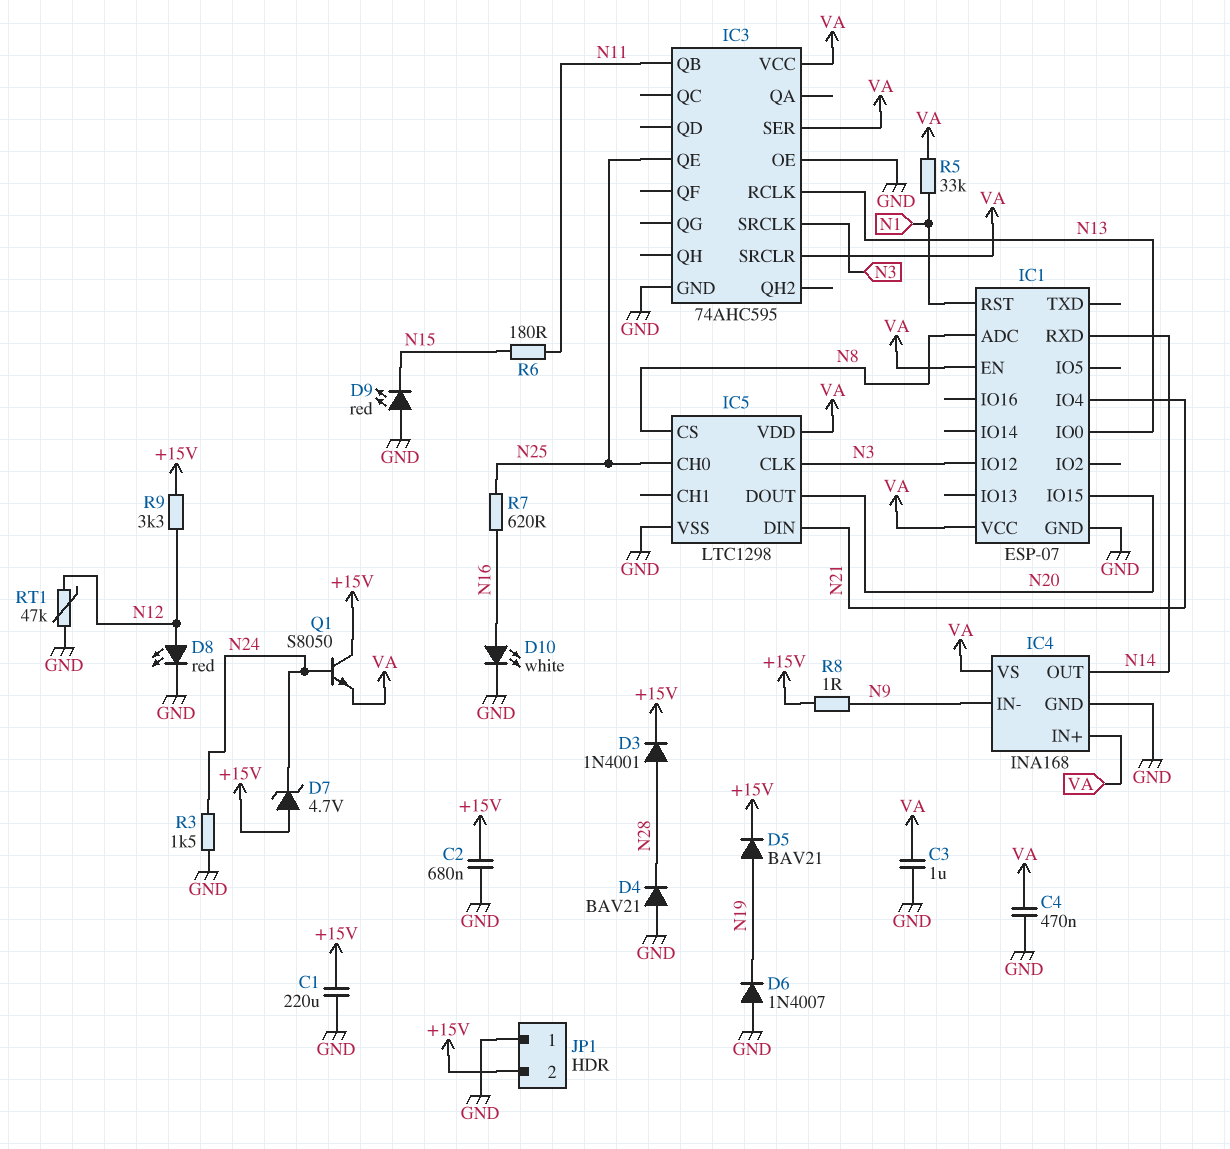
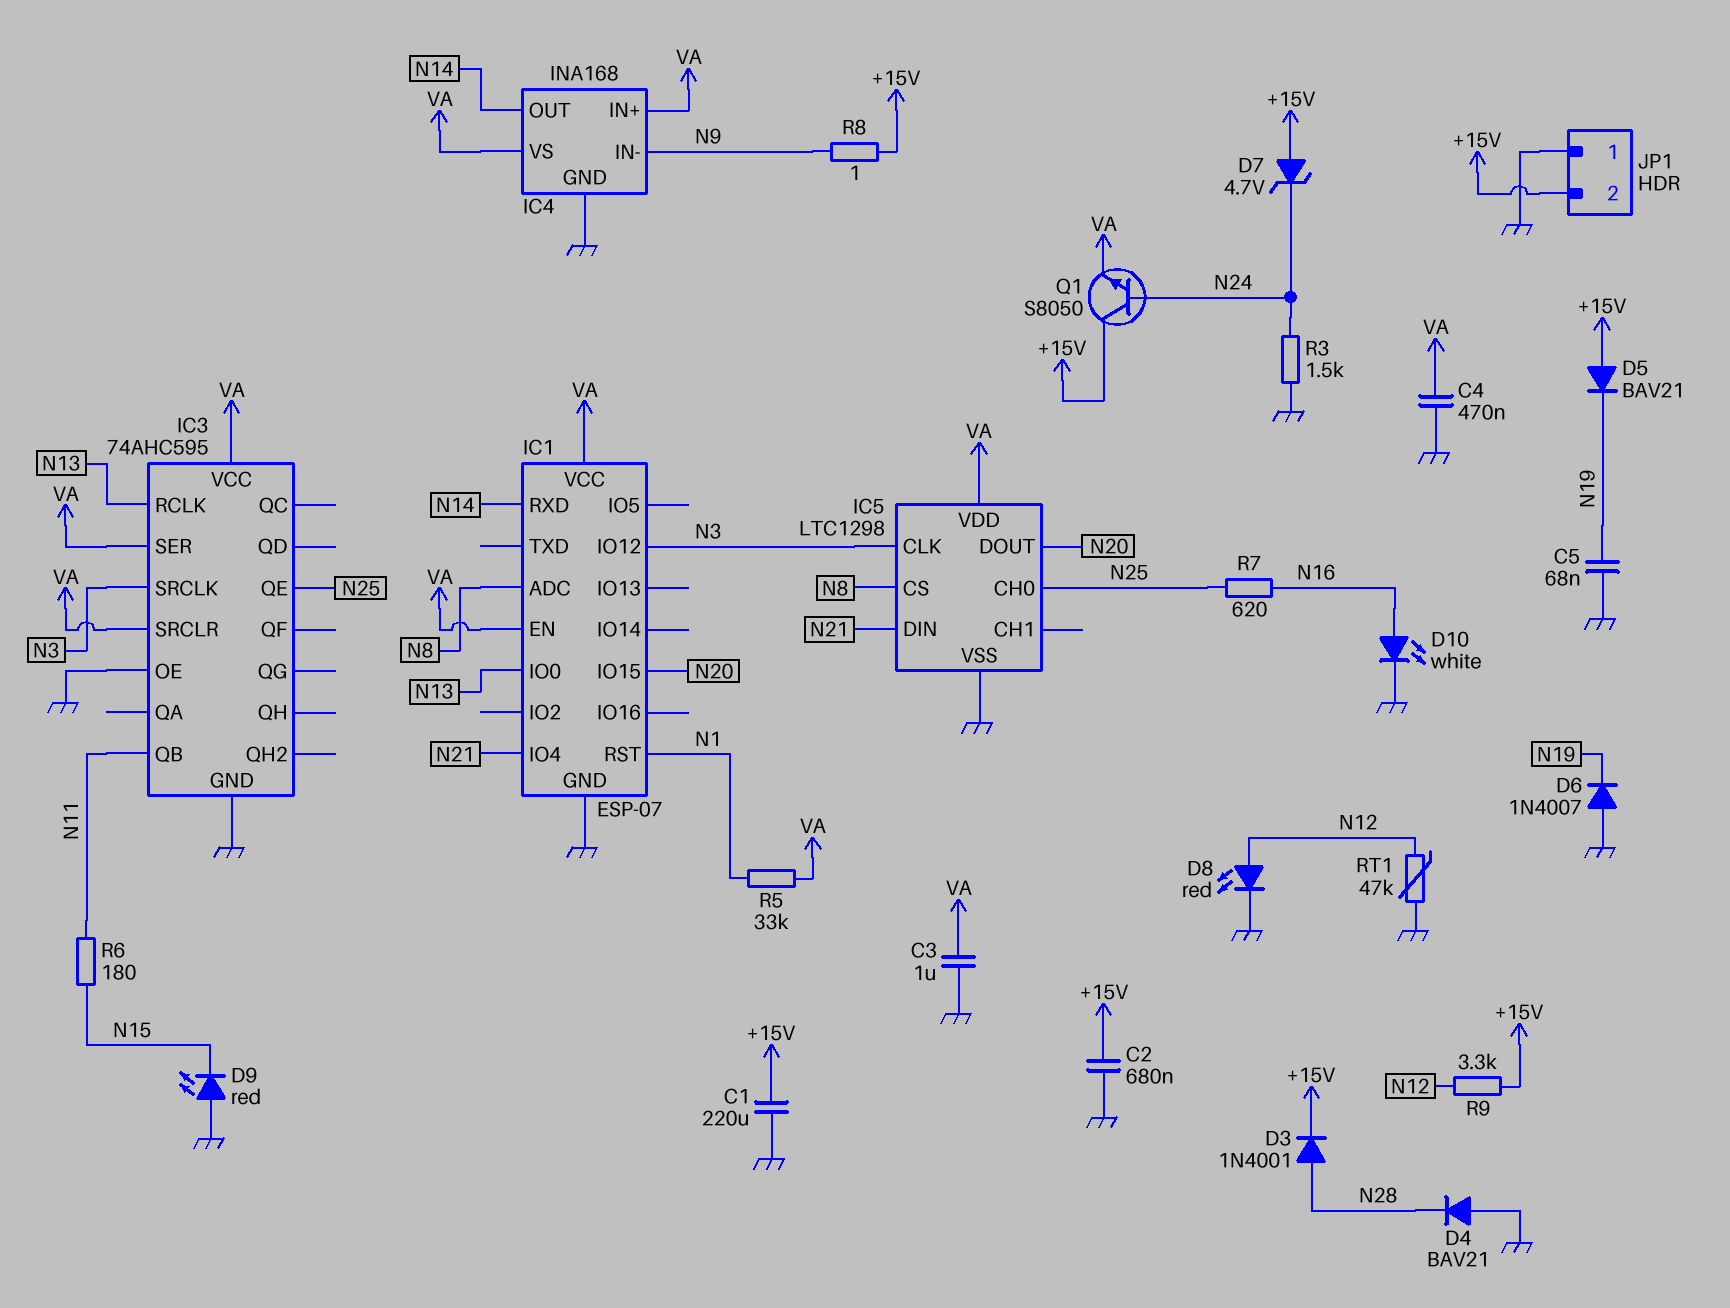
C5: none -> 68nF (GND, N19)
D5: diode BAV21 (A N19, K +15V) -> diode BAV21 (A +15V, K N19)

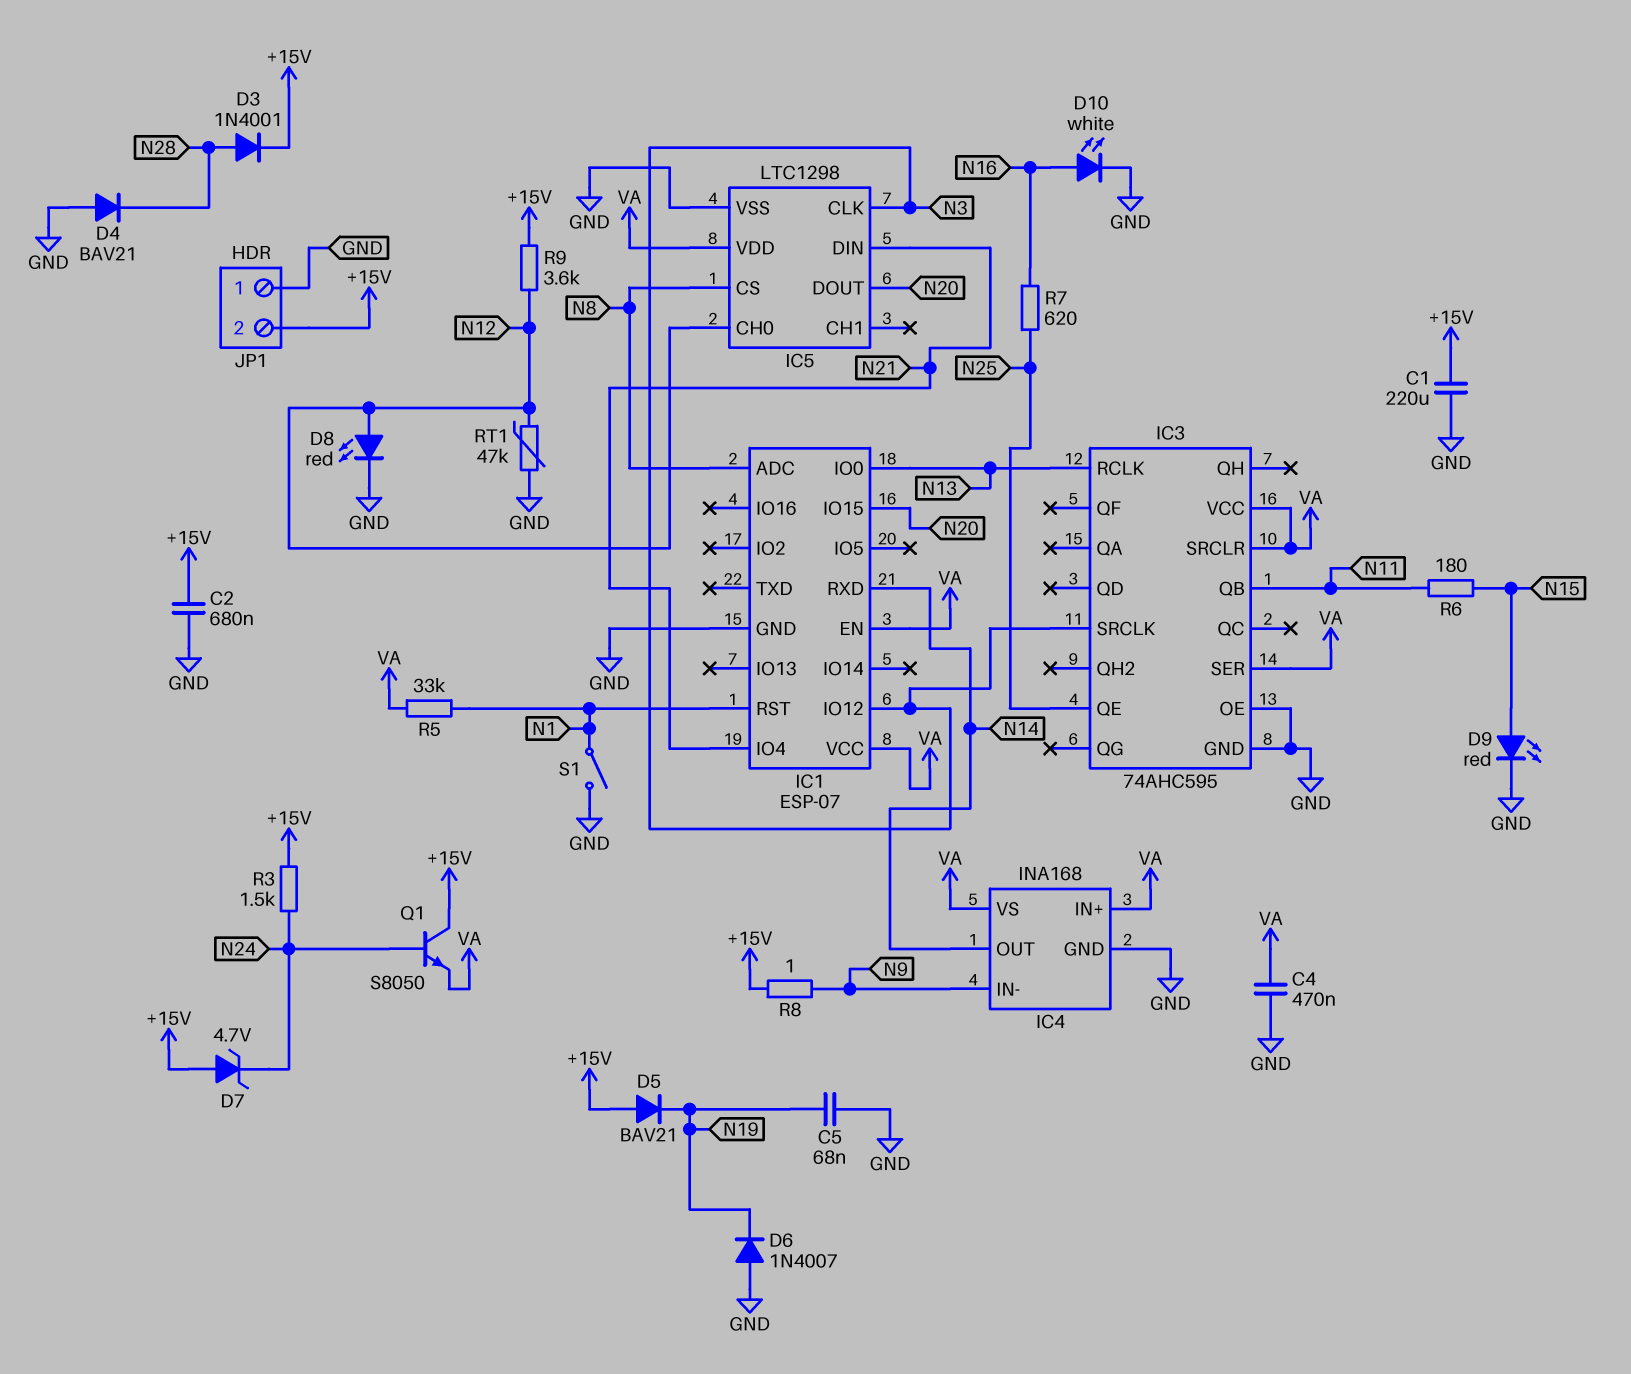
C3: 1uF (GND, VA) -> none
D9: LED red (A GND, K N15) -> LED red (A N15, K GND)
IC5 pin CH0: N25 -> N12
R3: 1.5k (GND, N24) -> 1.5k (+15V, N24)
R9: 3.3k (+15V, N12) -> 3.6k (+15V, N12)
S1: none -> switch (GND, N1)

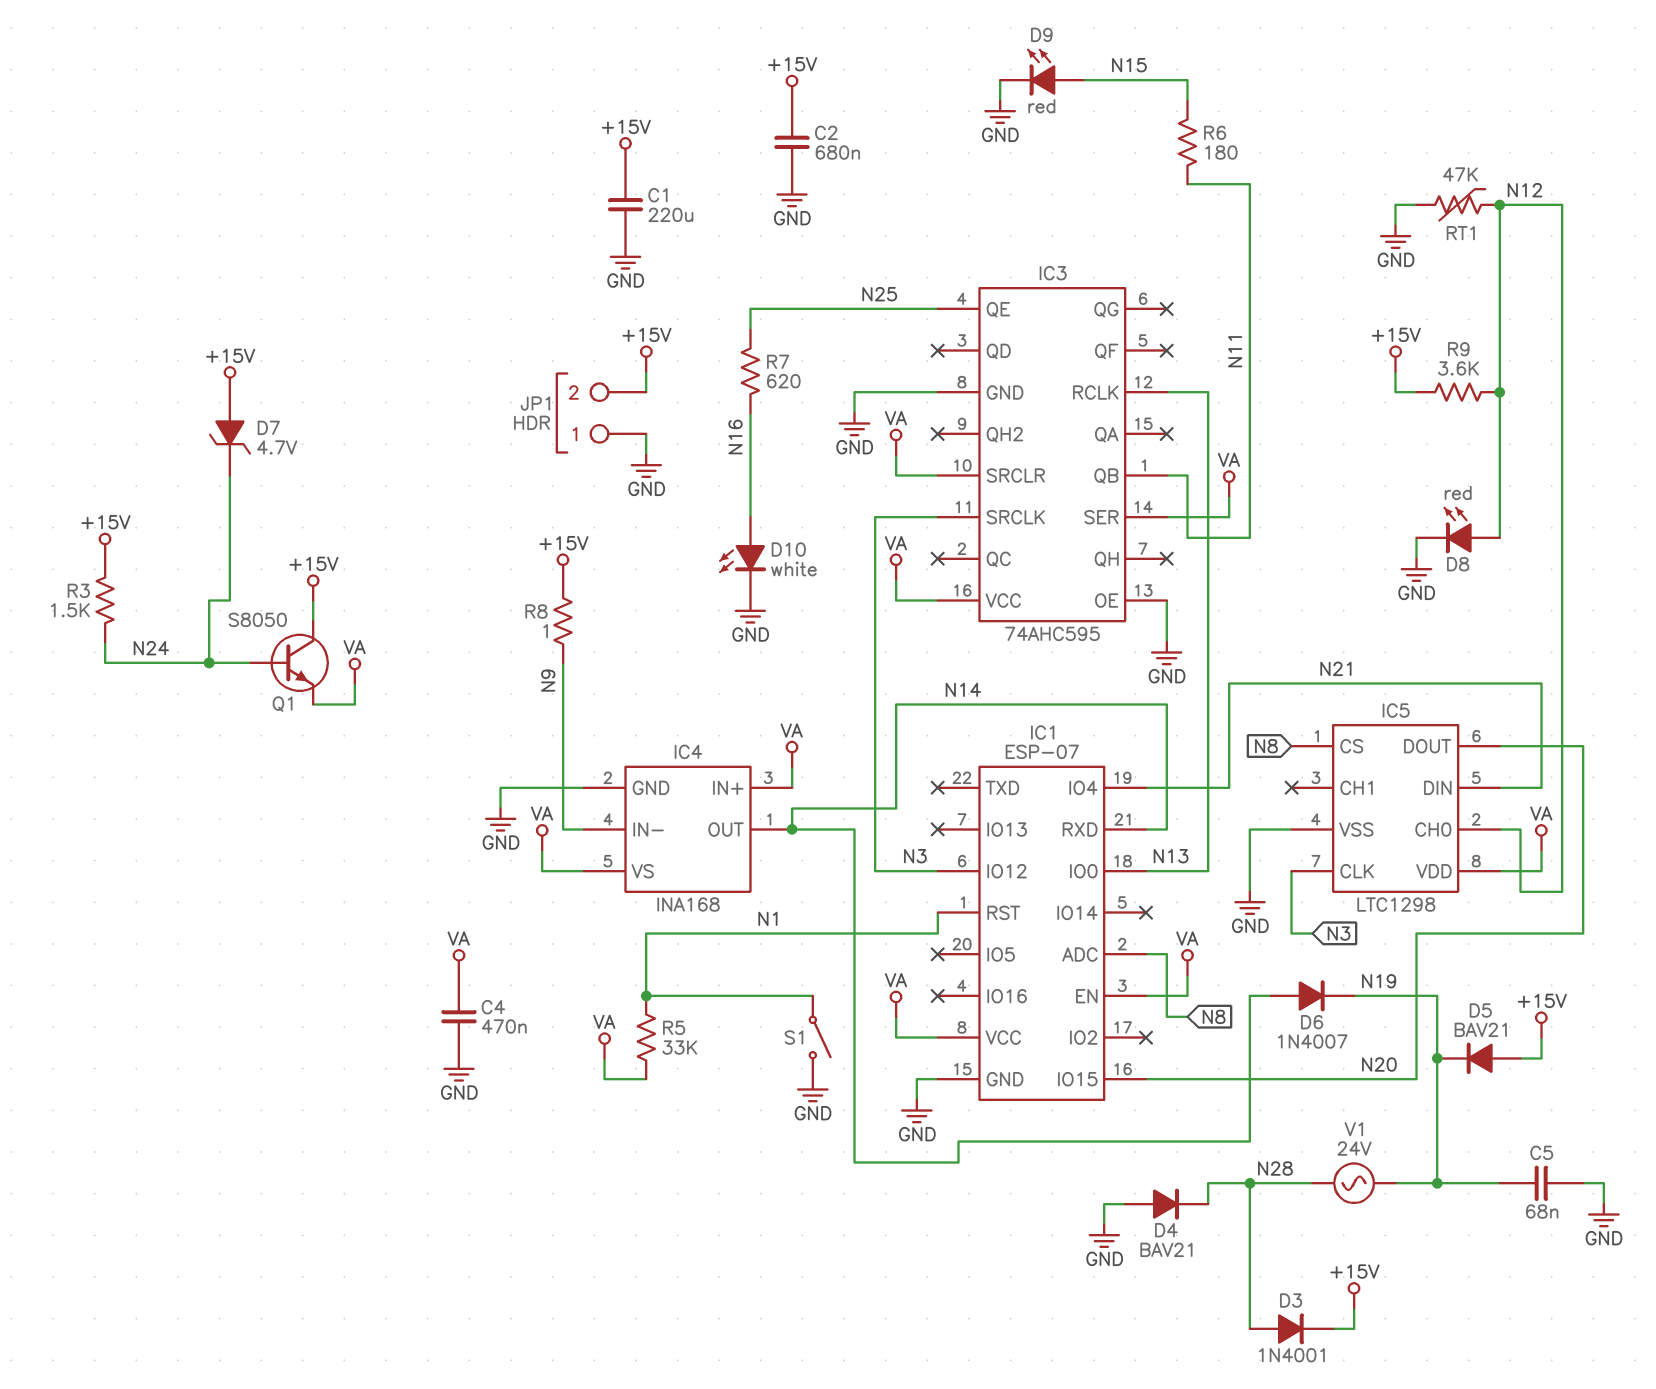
D6: diode 1N4007 (A GND, K N19) -> diode 1N4007 (A N14, K N19)
V1: none -> AC 24V (N19, N28)

